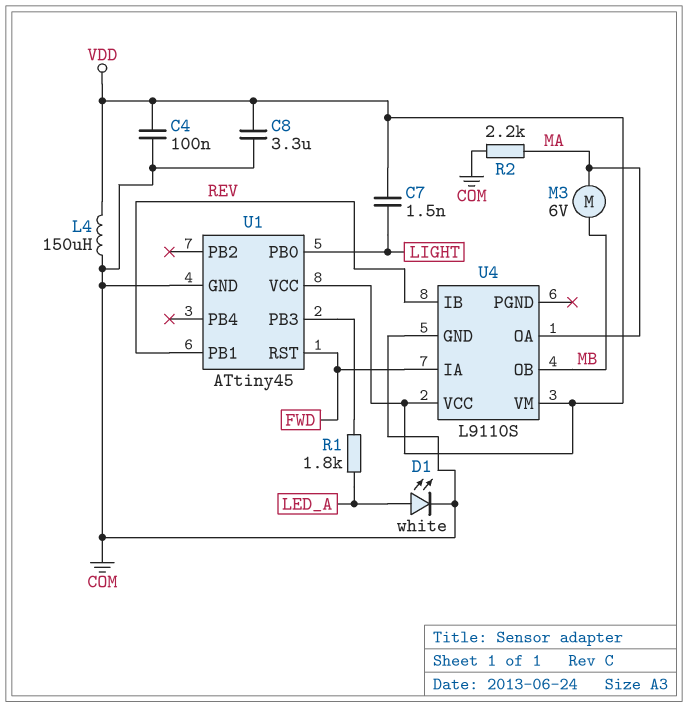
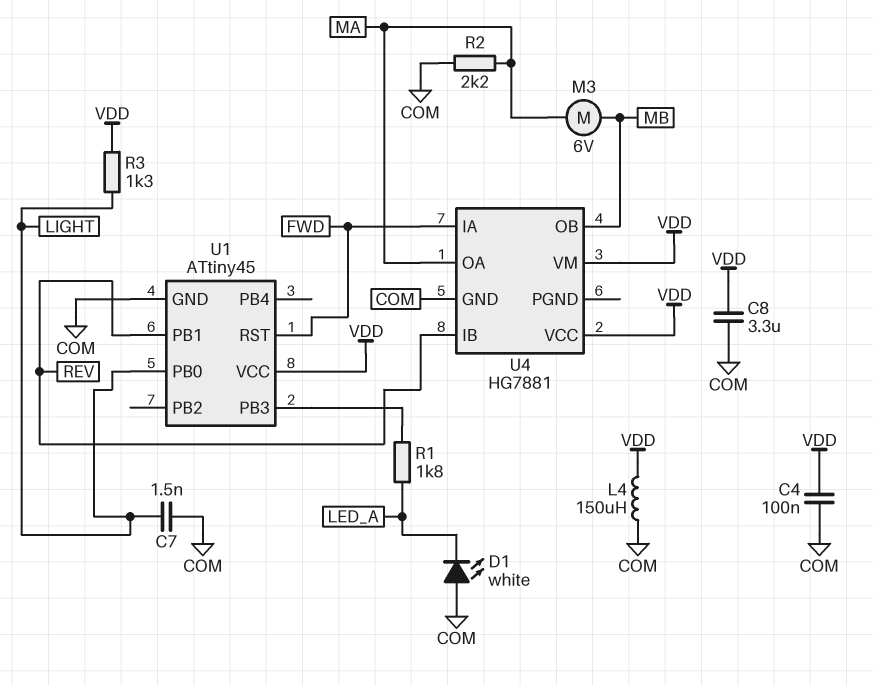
C7: 1.5nF (LIGHT, VDD) -> 1.5nF (COM, LIGHT)
D1: LED white (A LED_A, K COM) -> LED white (A COM, K LED_A)
R3: none -> 1.3k (LIGHT, VDD)
U4: L9110S -> HG7881

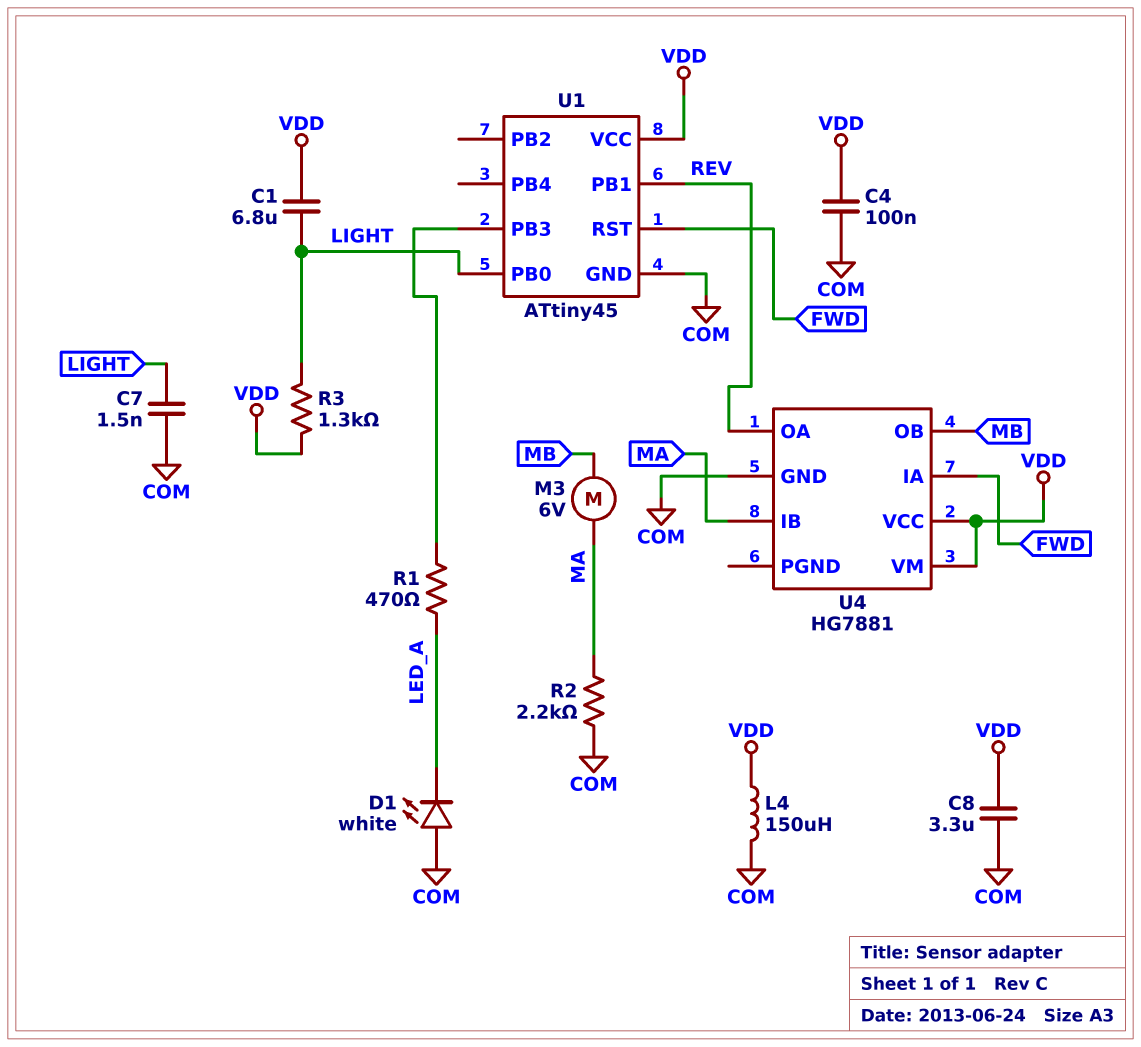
C1: none -> 6.8uF (LIGHT, VDD)
R1: 1.8k (LED_A, U1/PB3) -> 470 (LED_A, U1/PB3)
U4 pin IB: REV -> MA
U4 pin OA: MA -> REV

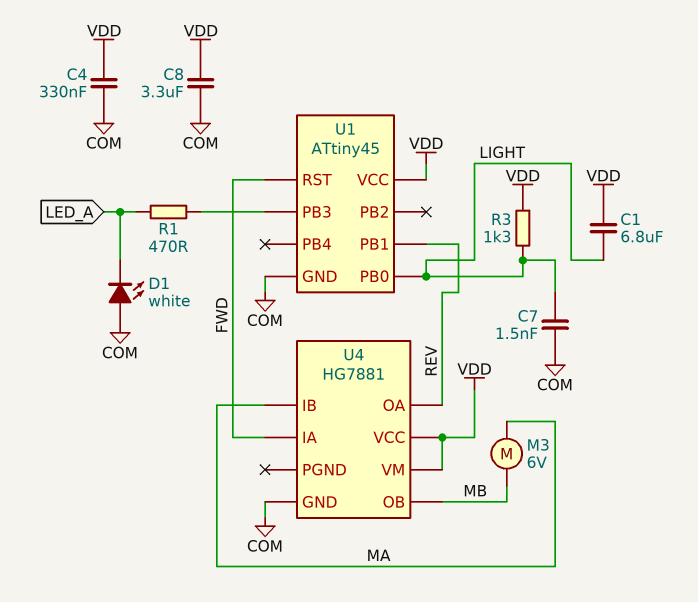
C4: 100nF (COM, VDD) -> 330nF (COM, VDD)
L4: 150uH (COM, VDD) -> none
R2: 2.2k (COM, MA) -> none

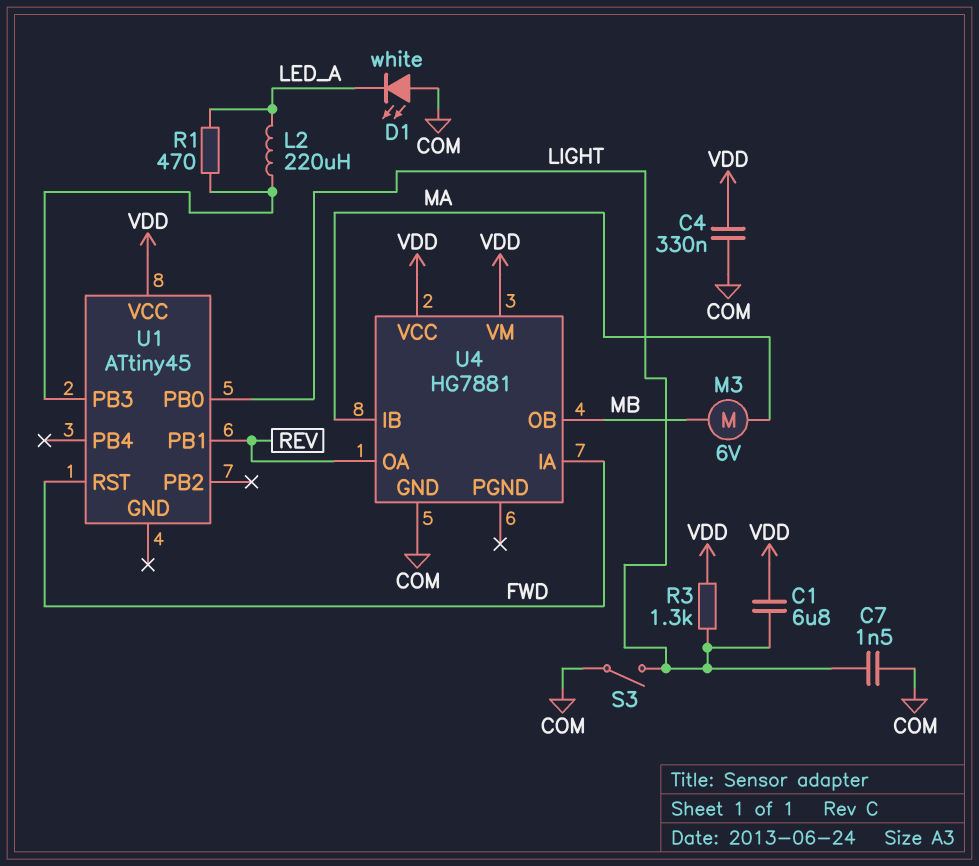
C8: 3.3uF (COM, VDD) -> none
L2: none -> 220uH (LED_A, U1/PB3)
S3: none -> switch (COM, LIGHT)
U1 pin GND: COM -> none

